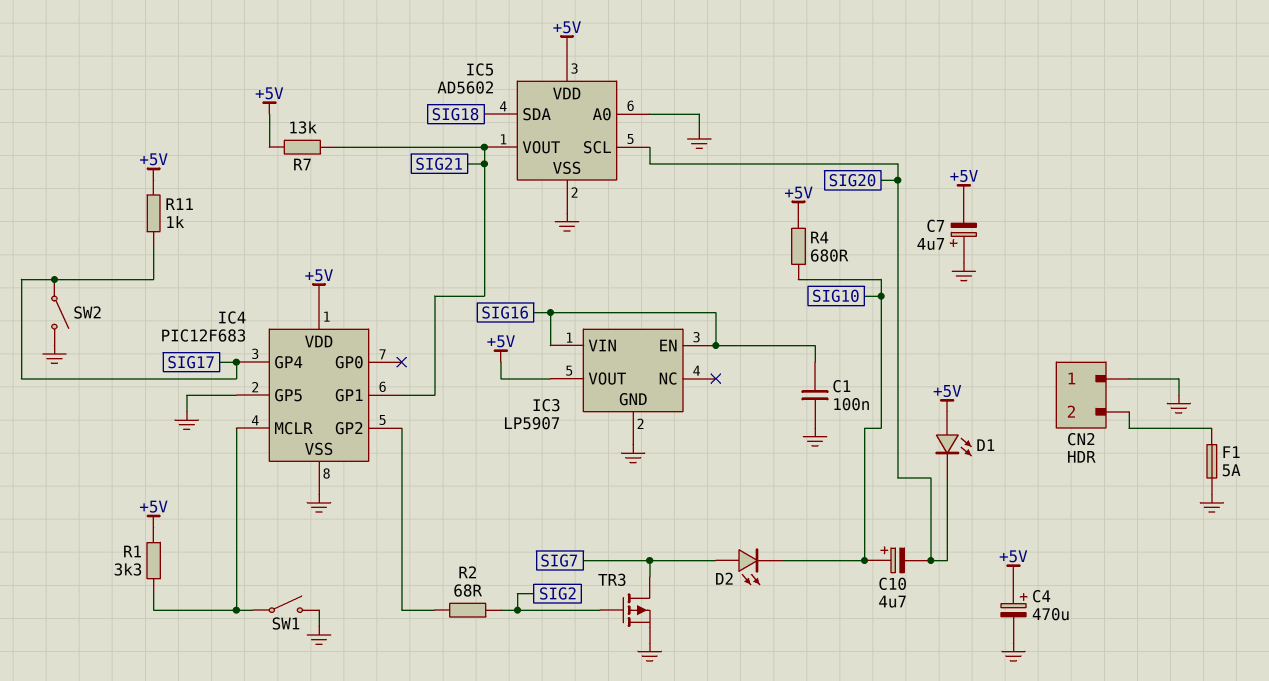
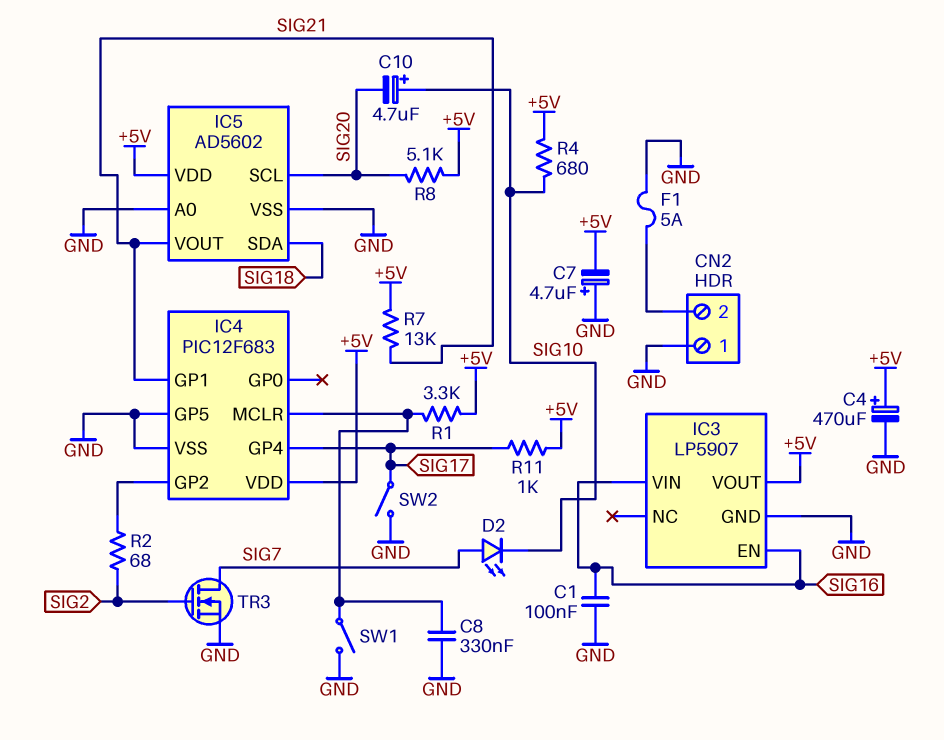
C8: none -> 330nF (GND, IC4/MCLR)
D1: LED (A +5V, K SIG20) -> none
R8: none -> 5.1k (+5V, SIG20)
TR3: PMOS (G SIG2, D SIG7, S GND) -> NMOS (G SIG2, D SIG7, S GND)

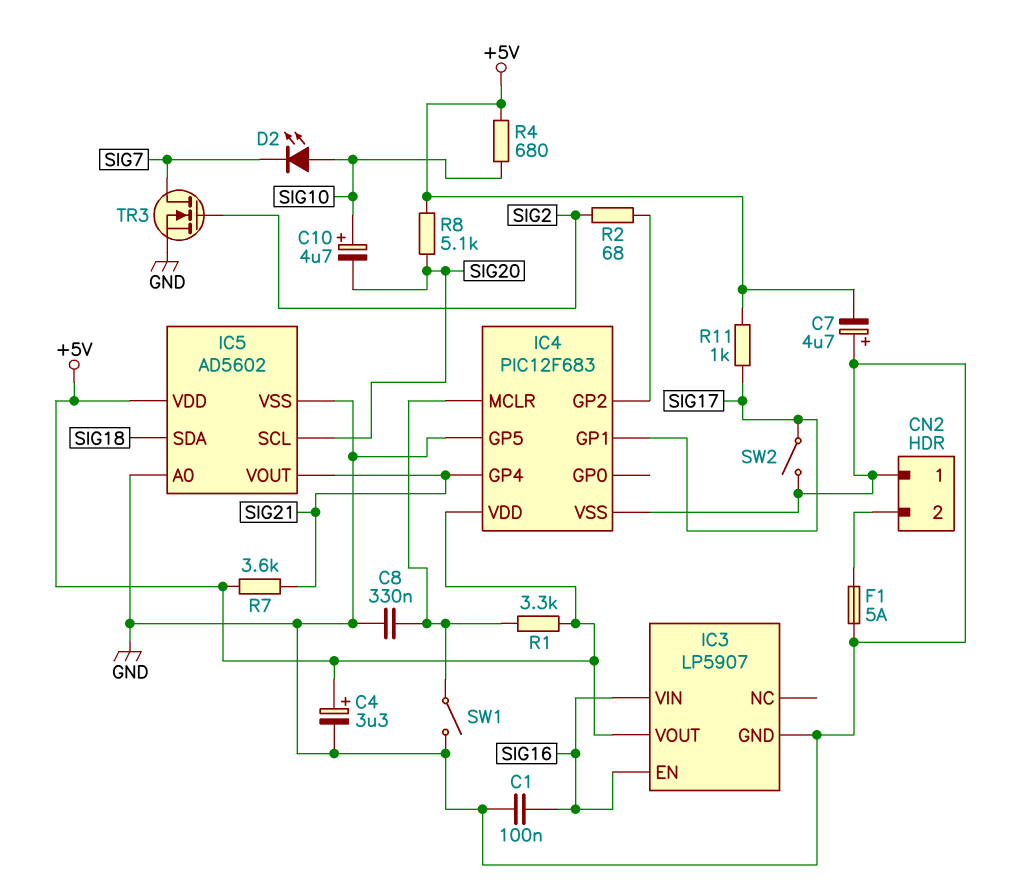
C4: 470uF (plus +5V, minus GND) -> 3.3uF (plus +5V, minus GND)
D2: LED (A SIG7, K SIG10) -> LED (A SIG10, K SIG7)
IC4 pin GP1: SIG21 -> SIG17
IC4 pin GP4: SIG17 -> SIG21
R7: 13k (+5V, SIG21) -> 3.6k (+5V, SIG21)

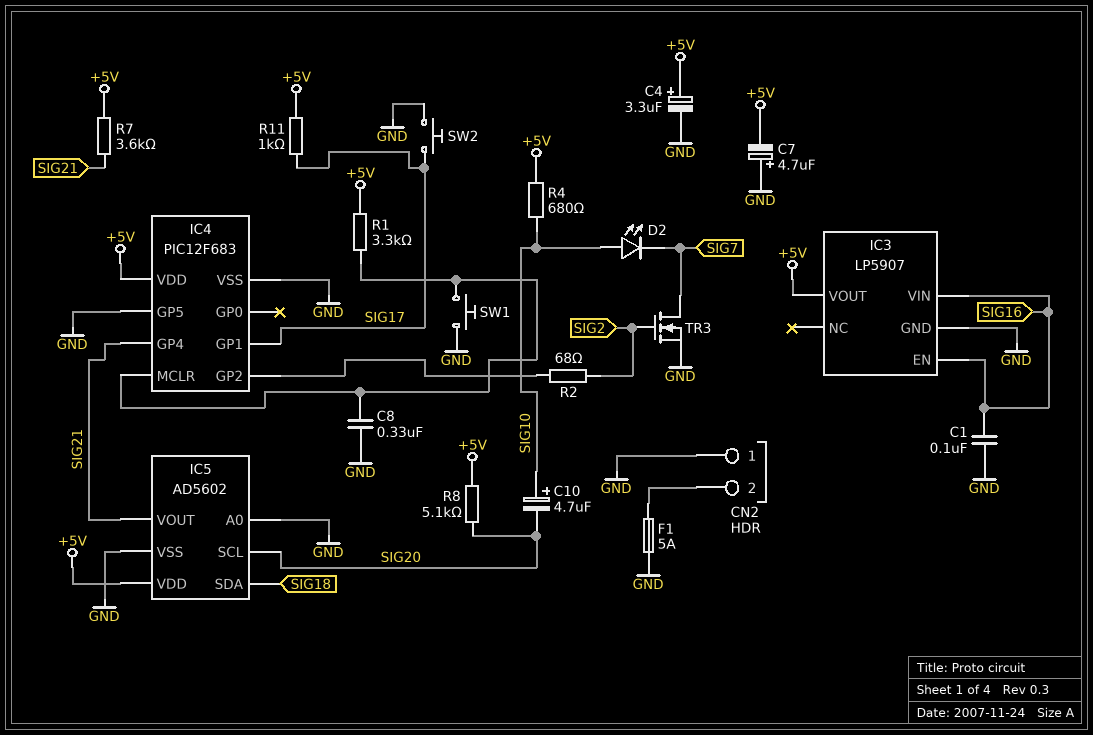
SW1: switch (GND, IC4/MCLR) -> button (GND, IC4/MCLR)
SW2: switch (GND, SIG17) -> button (GND, SIG17)

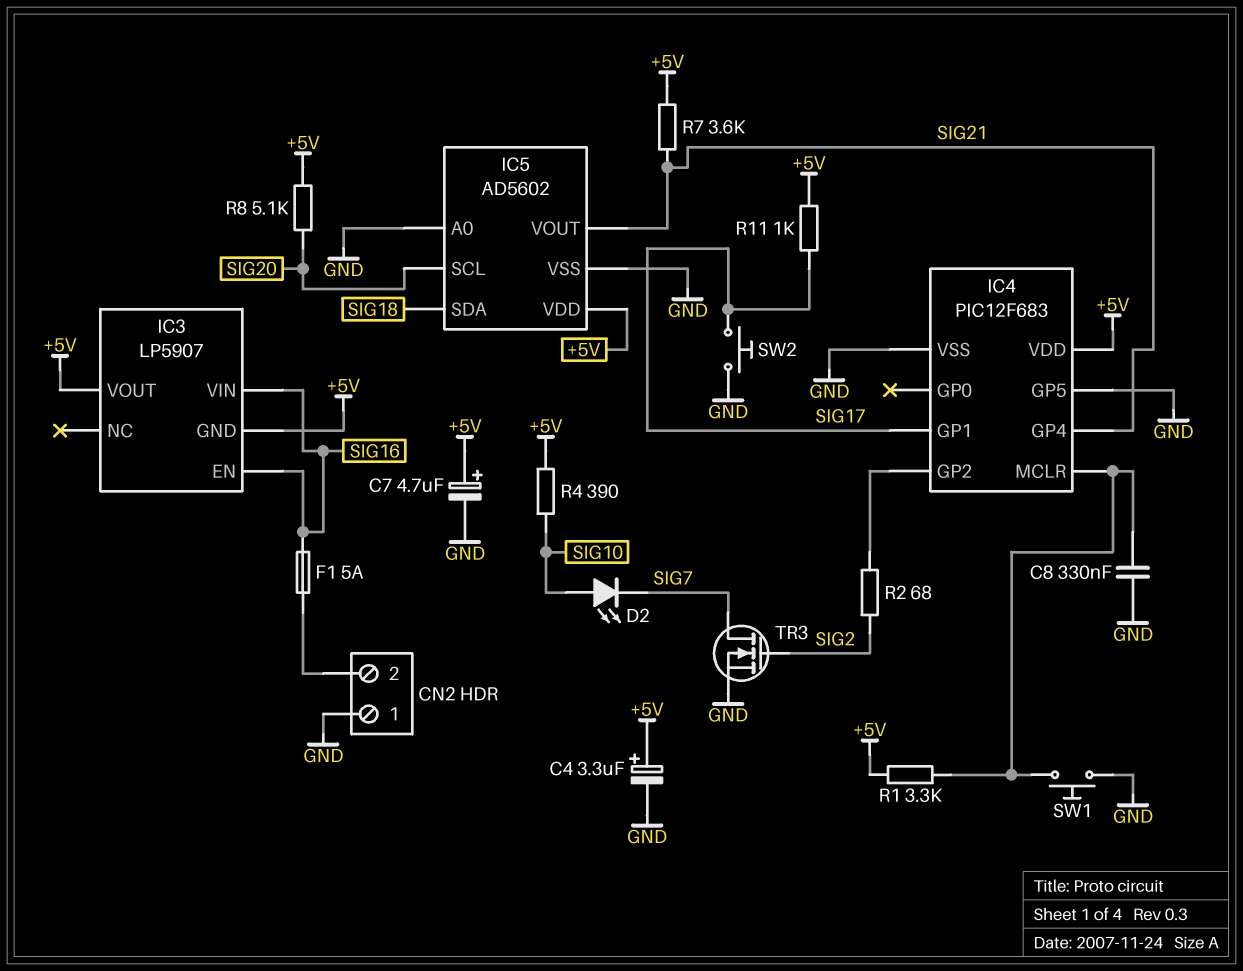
C1: 100nF (GND, SIG16) -> none
C7: 4.7uF (plus GND, minus +5V) -> 4.7uF (plus +5V, minus GND)
C10: 4.7uF (plus SIG10, minus SIG20) -> none
F1: 5A (CN2/2, GND) -> 5A (CN2/2, SIG16)
IC3 pin GND: GND -> +5V
R4: 680 (+5V, SIG10) -> 390 (+5V, SIG10)

